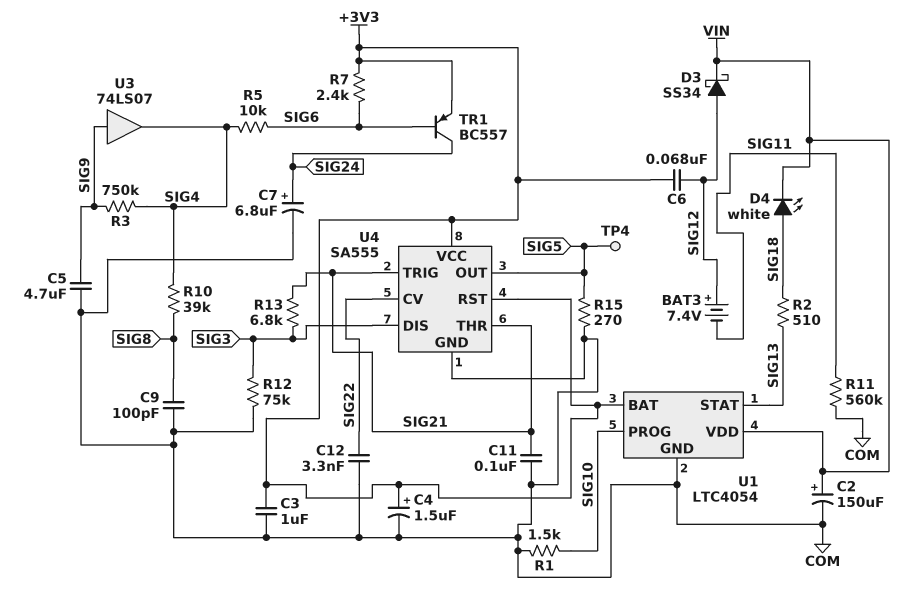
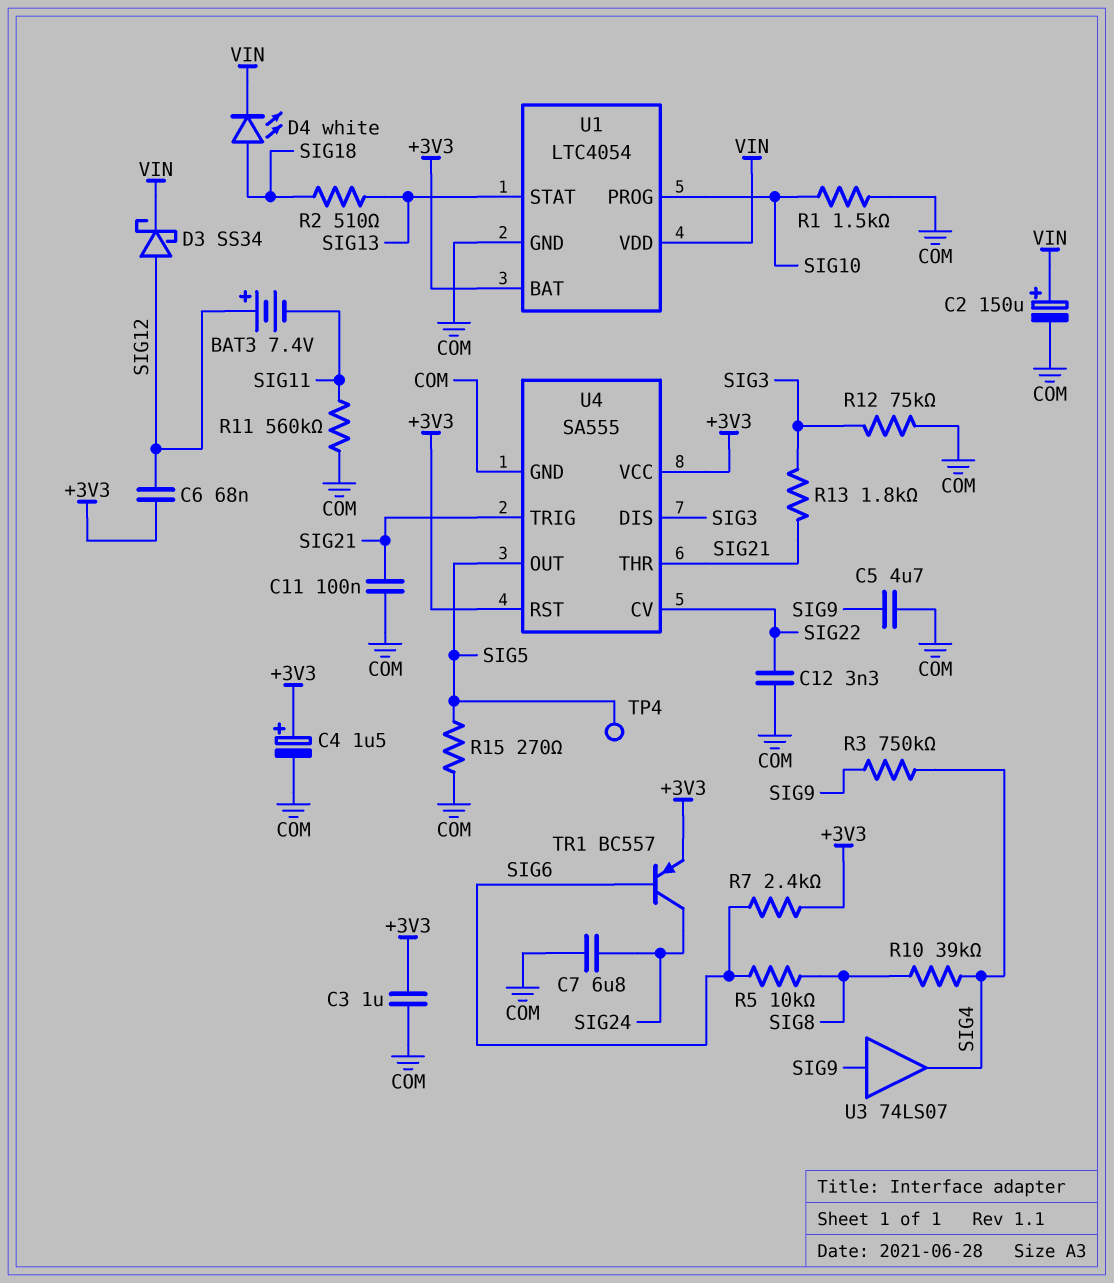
C7: 6.8uF (plus SIG24, minus COM) -> 6.8uF (COM, SIG24)
C9: 100pF (COM, SIG8) -> none
R5: 10k (SIG4, SIG6) -> 10k (SIG6, SIG8)
R13: 6.8k (SIG3, SIG21) -> 1.8k (SIG3, SIG21)

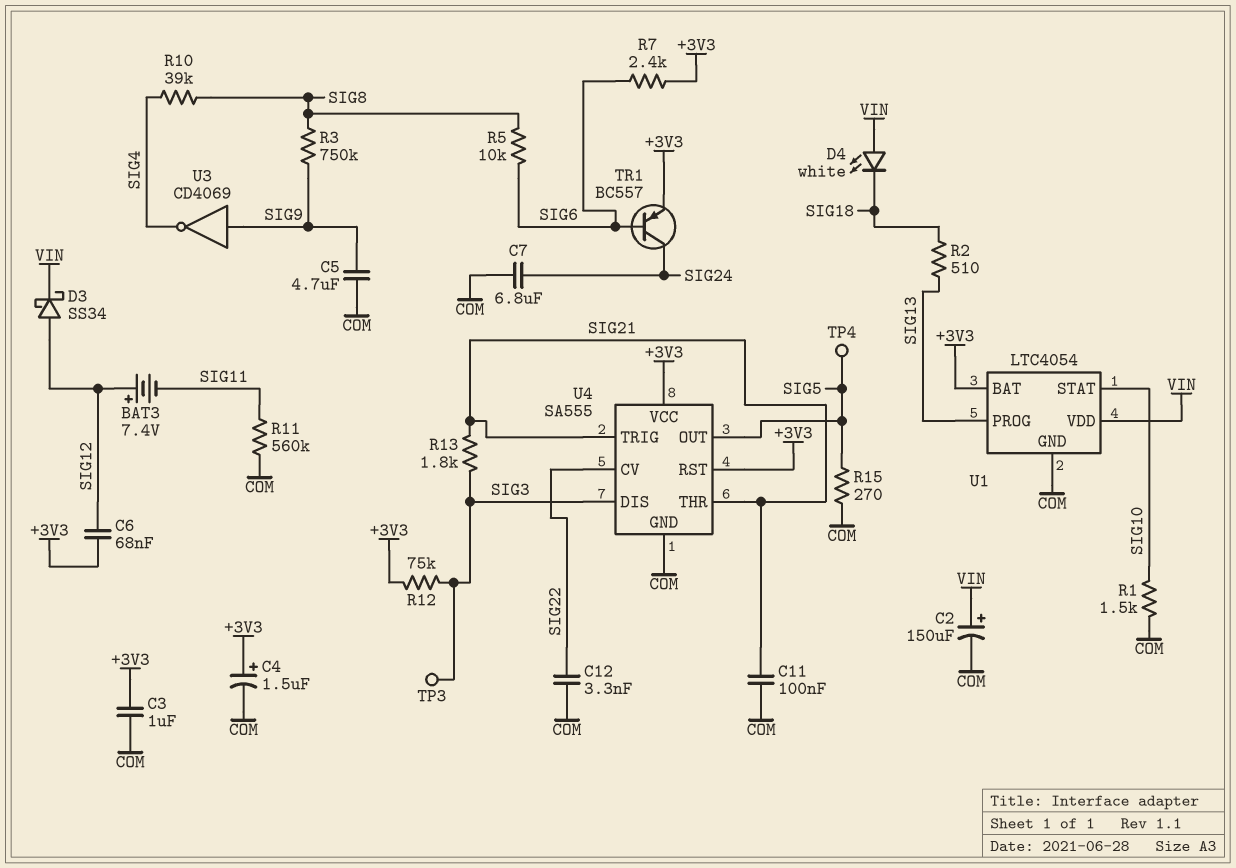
D4: LED white (A SIG18, K VIN) -> LED white (A VIN, K SIG18)
R3: 750k (SIG4, SIG9) -> 750k (SIG8, SIG9)
R12: 75k (COM, SIG3) -> 75k (+3V3, SIG3)
TP3: none -> test point (SIG3)
U1 pin PROG: SIG10 -> SIG13
U1 pin STAT: SIG13 -> SIG10
U3: buffer 74LS07 (in SIG9, out SIG4) -> NOT CD4069 (in SIG9, out SIG4)

